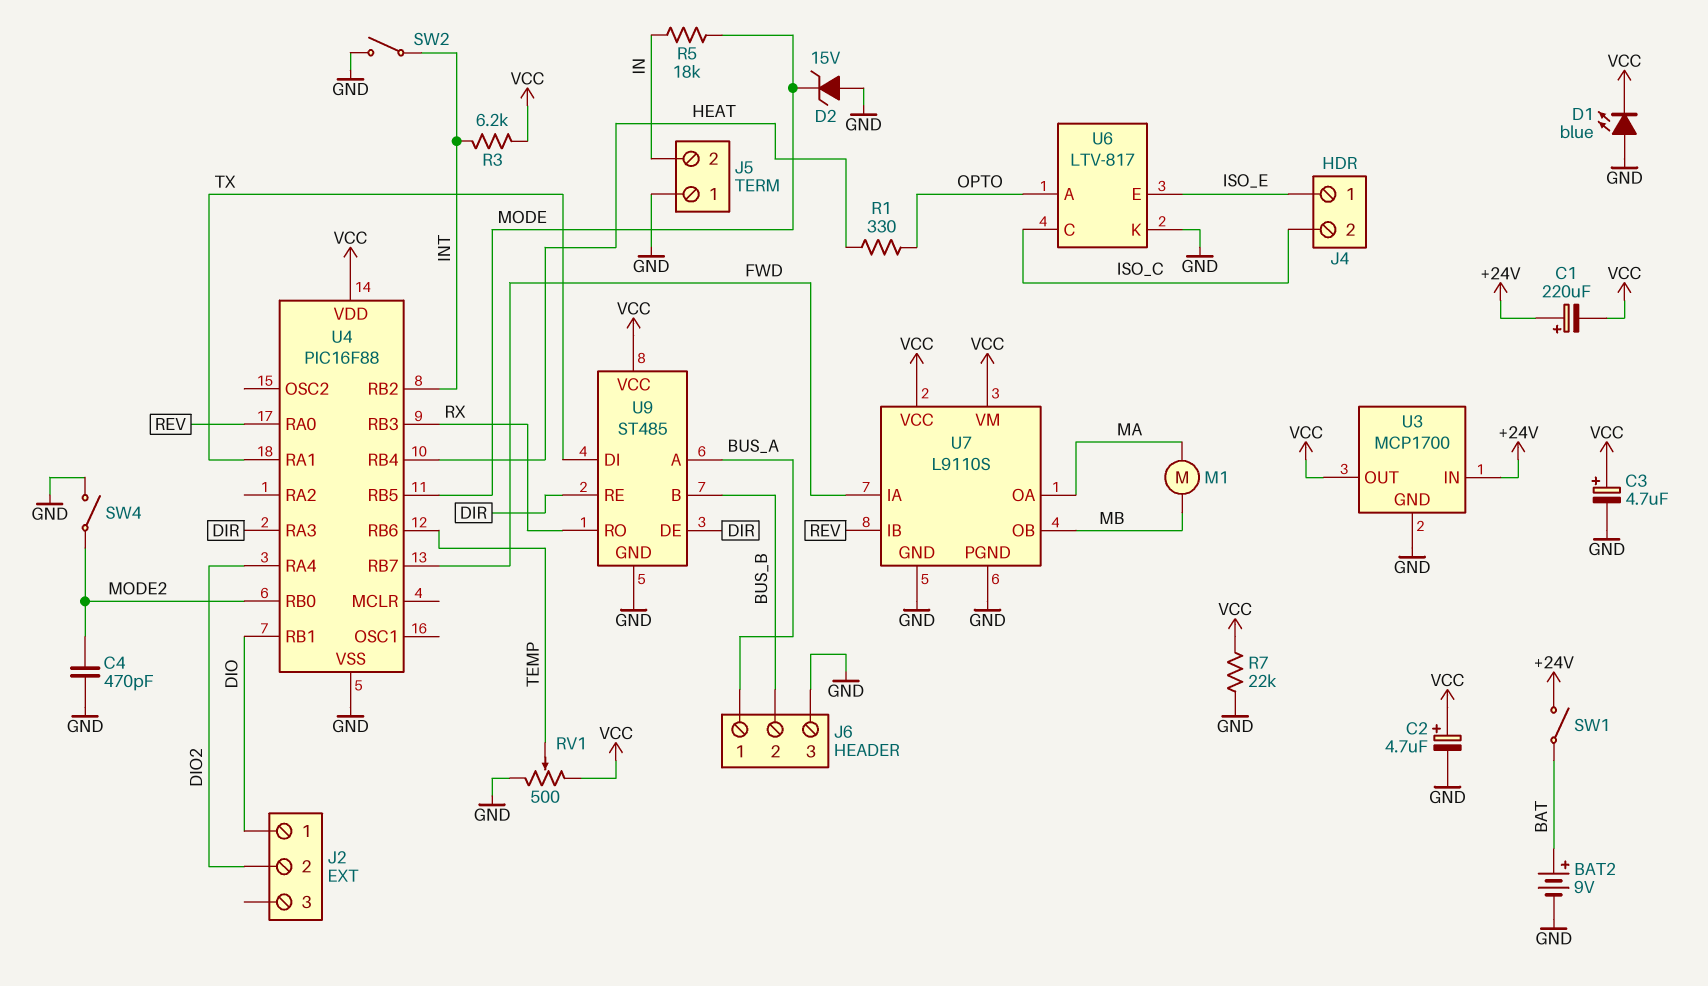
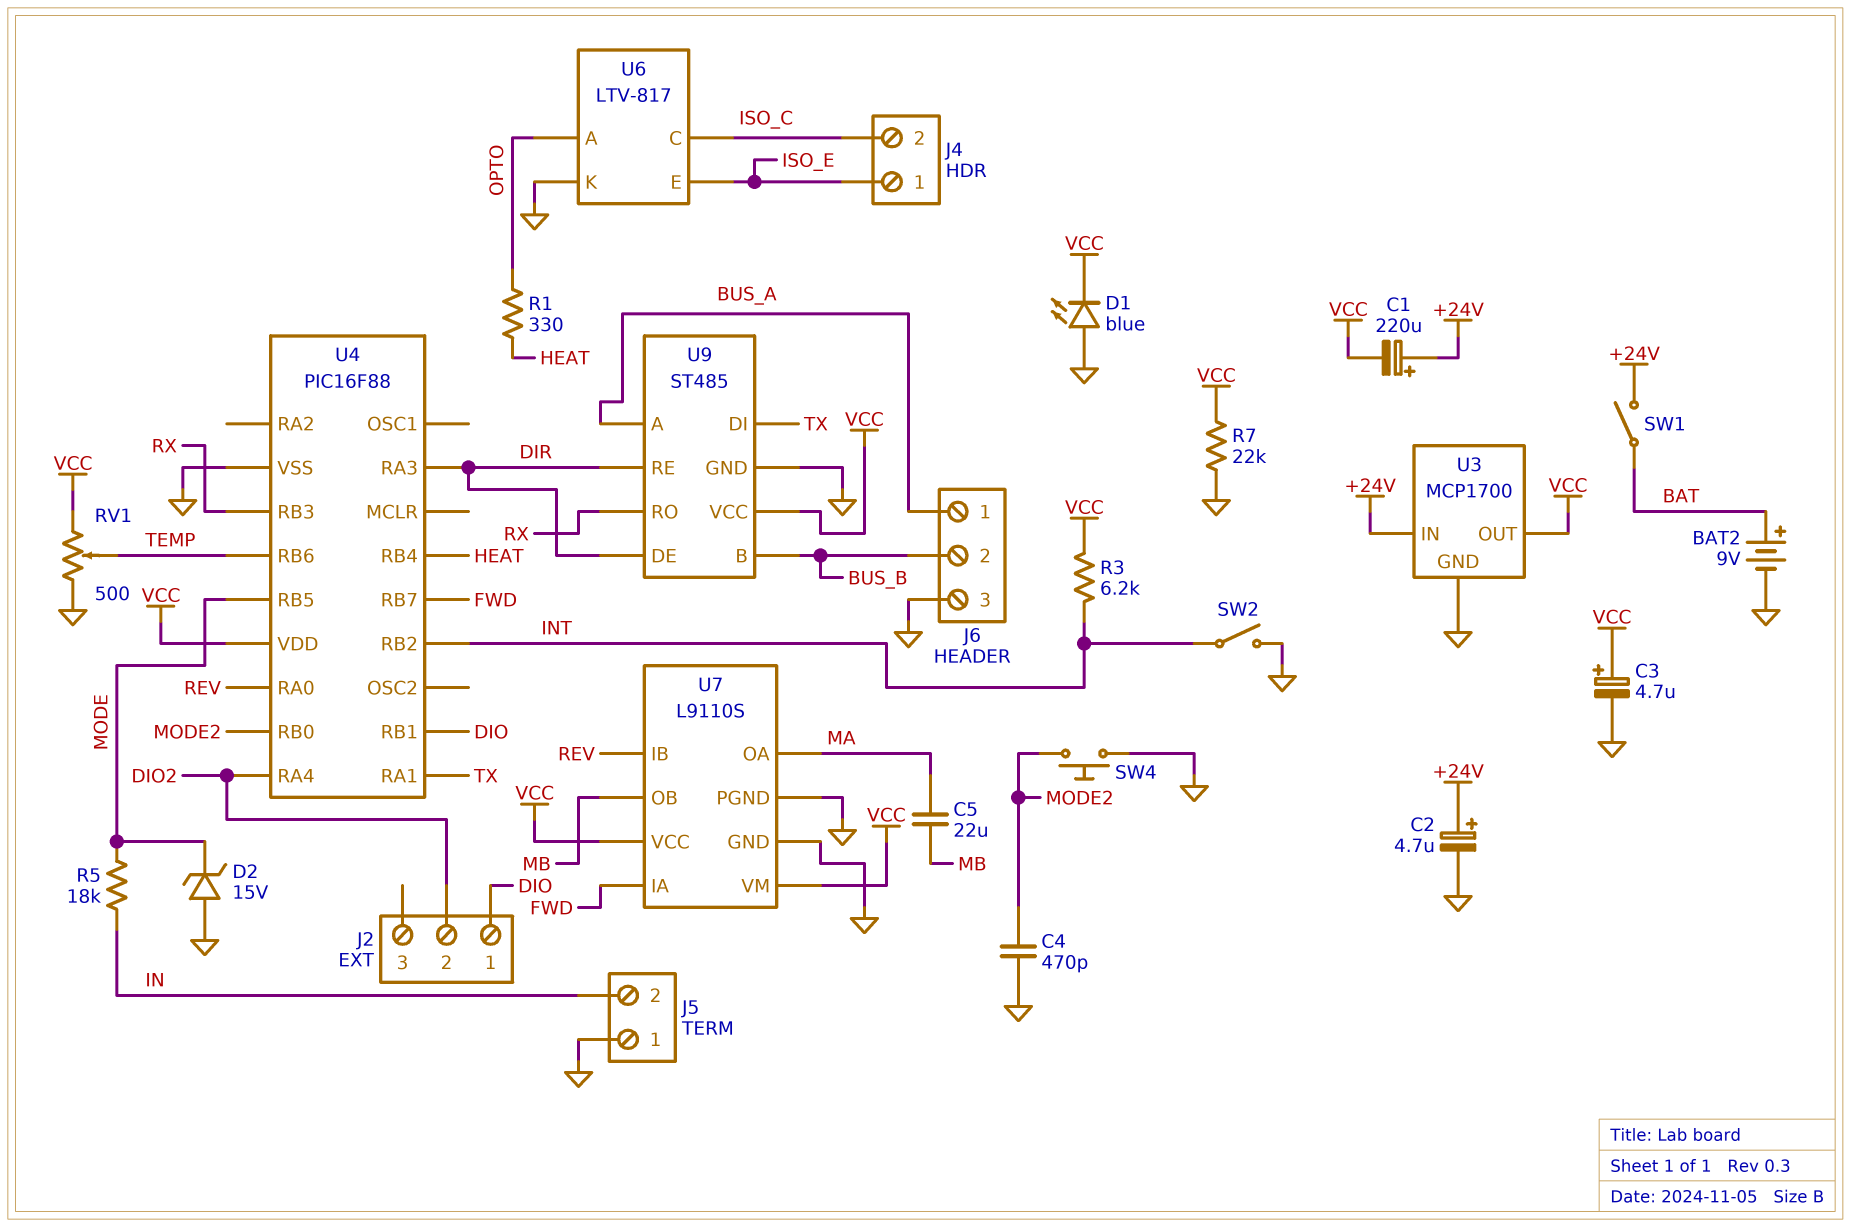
C2: 4.7uF (plus VCC, minus GND) -> 4.7uF (plus +24V, minus GND)
C5: none -> 22uF (MA, MB)
M1: motor (MA, MB) -> none
SW4: switch (GND, MODE2) -> button (GND, MODE2)

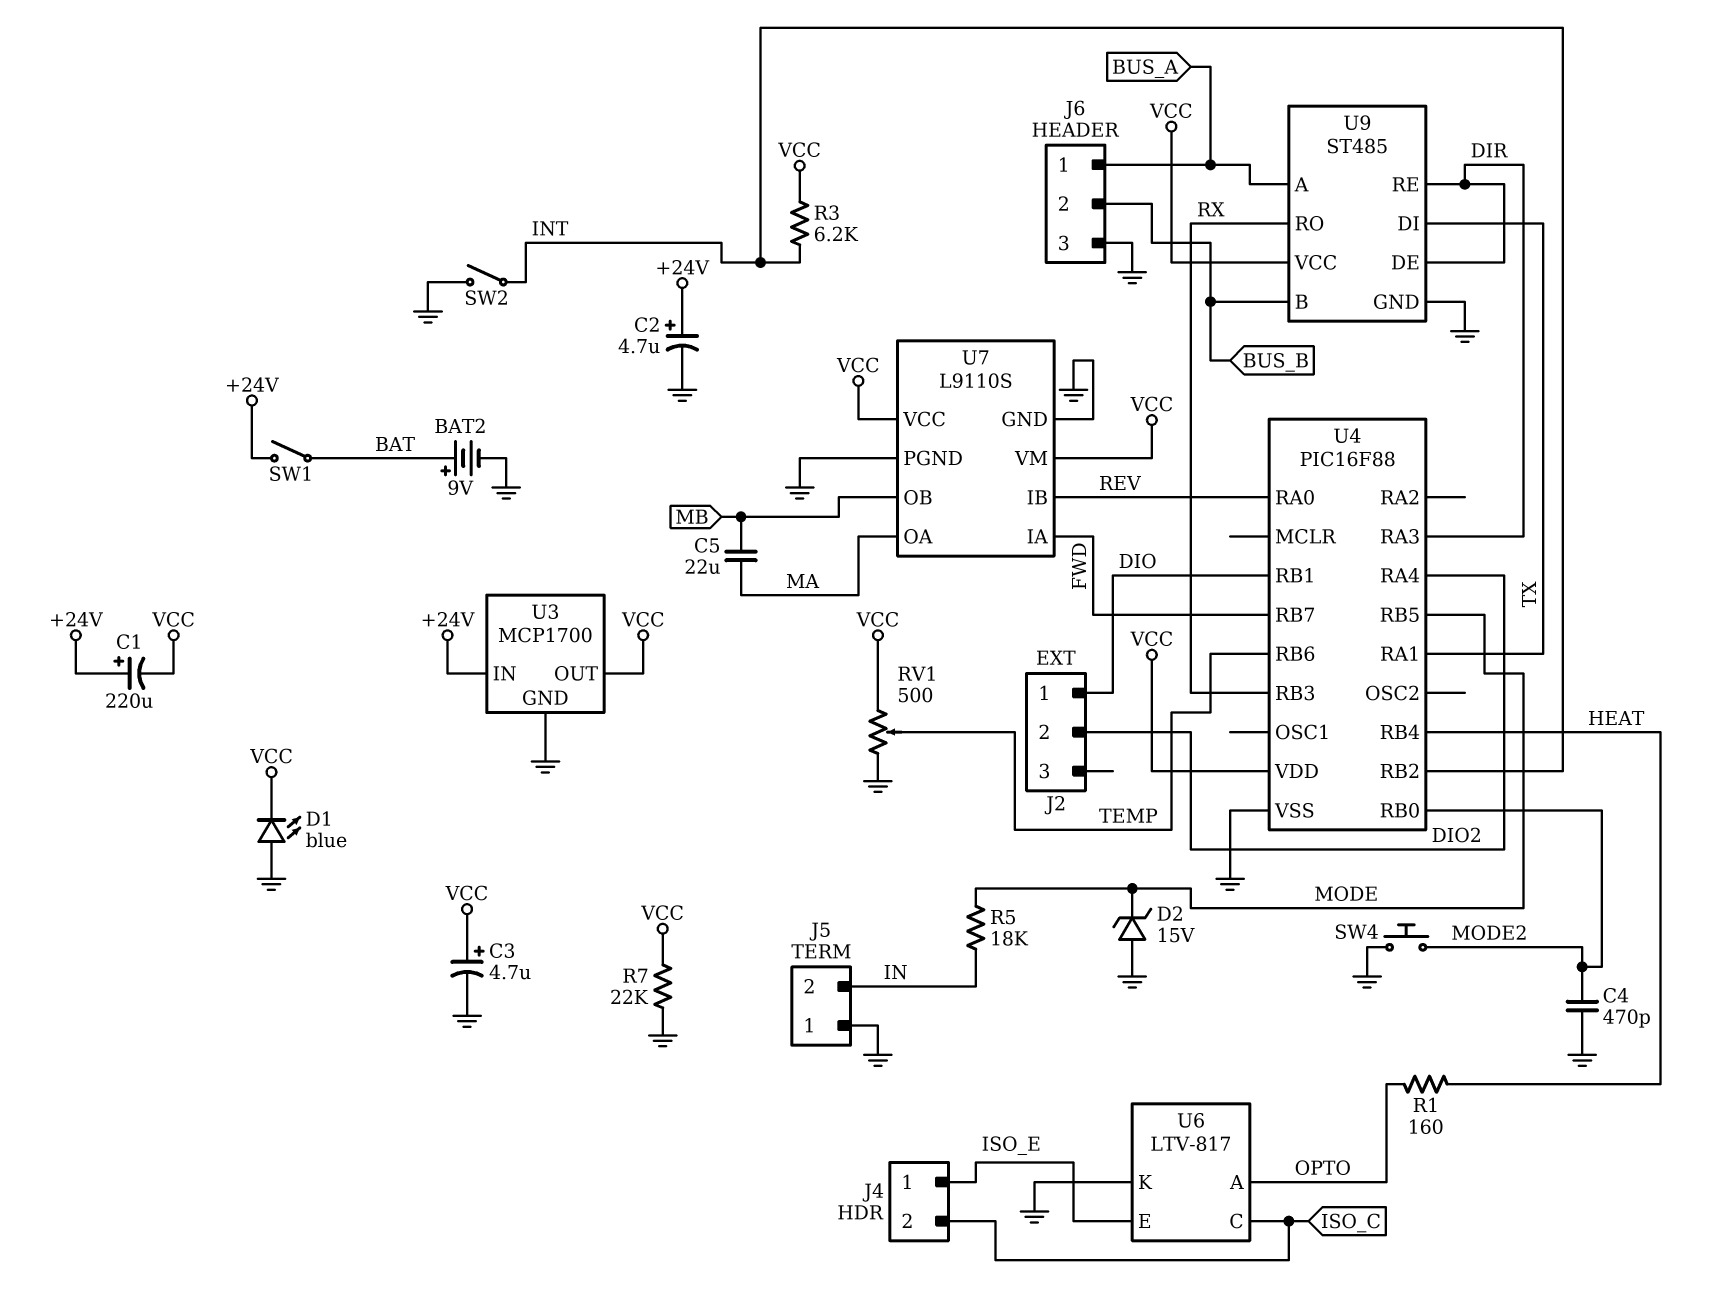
R1: 330 (HEAT, OPTO) -> 160 (HEAT, OPTO)

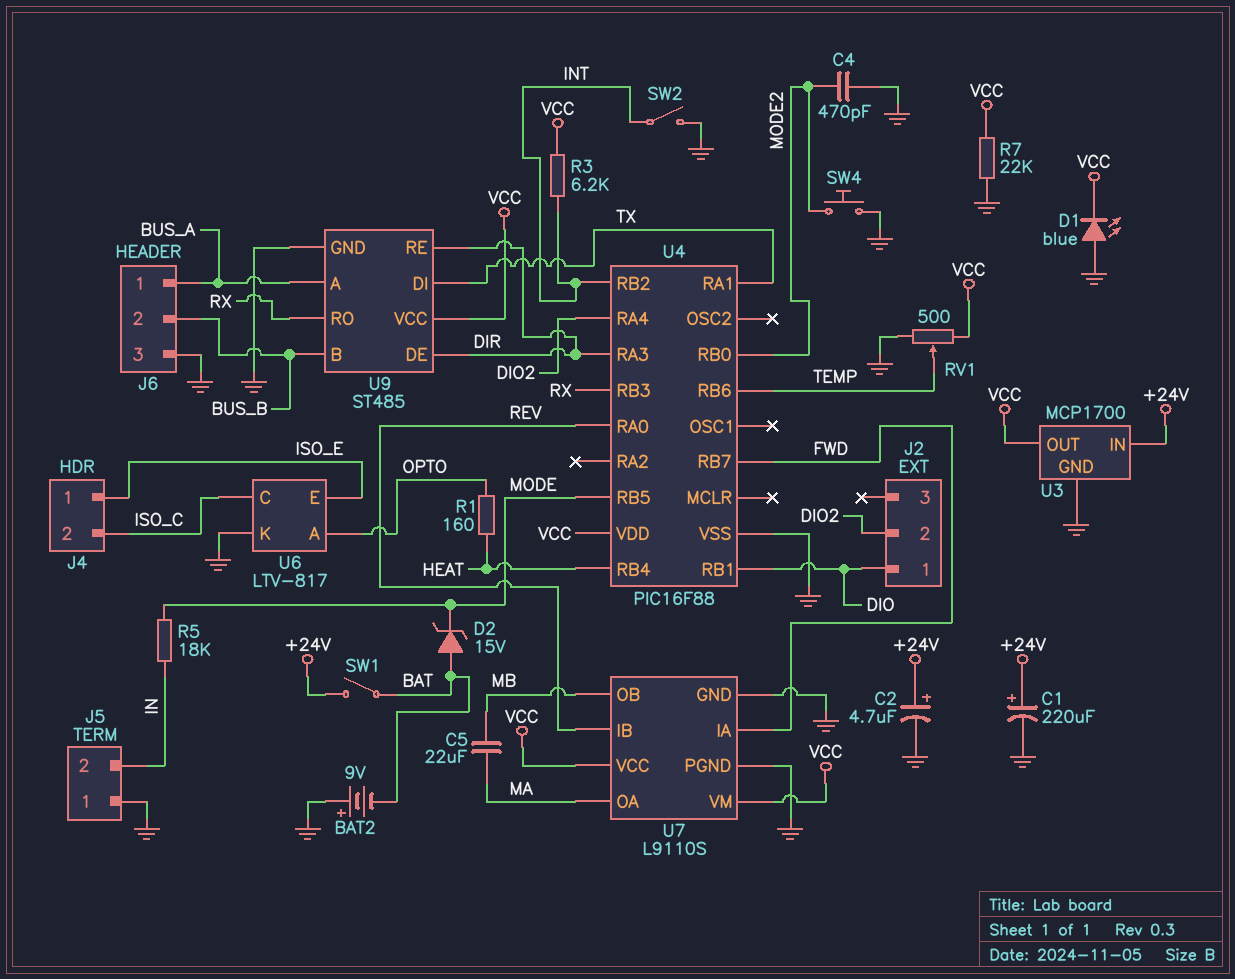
BAT2: 9V (plus BAT, minus GND) -> 9V (plus GND, minus BAT)
C1: 220uF (plus +24V, minus VCC) -> 220uF (plus +24V, minus GND)
C3: 4.7uF (plus VCC, minus GND) -> none
D2: zener 15V (A GND, K MODE) -> zener 15V (A BAT, K MODE)

